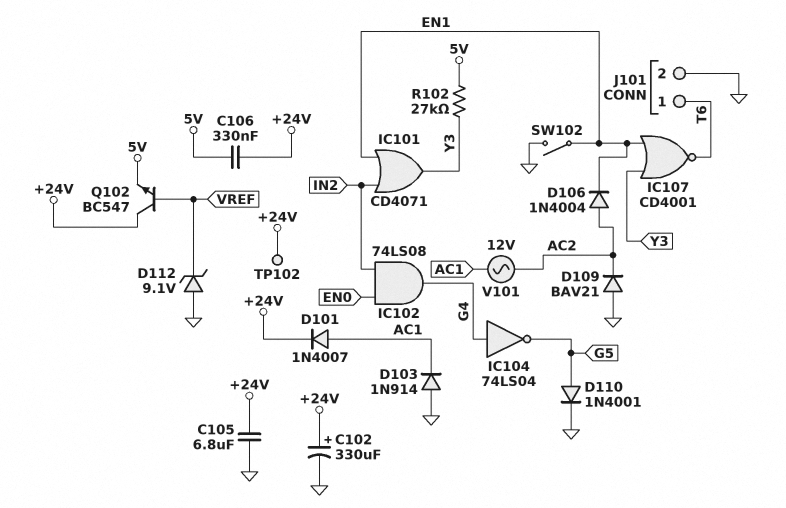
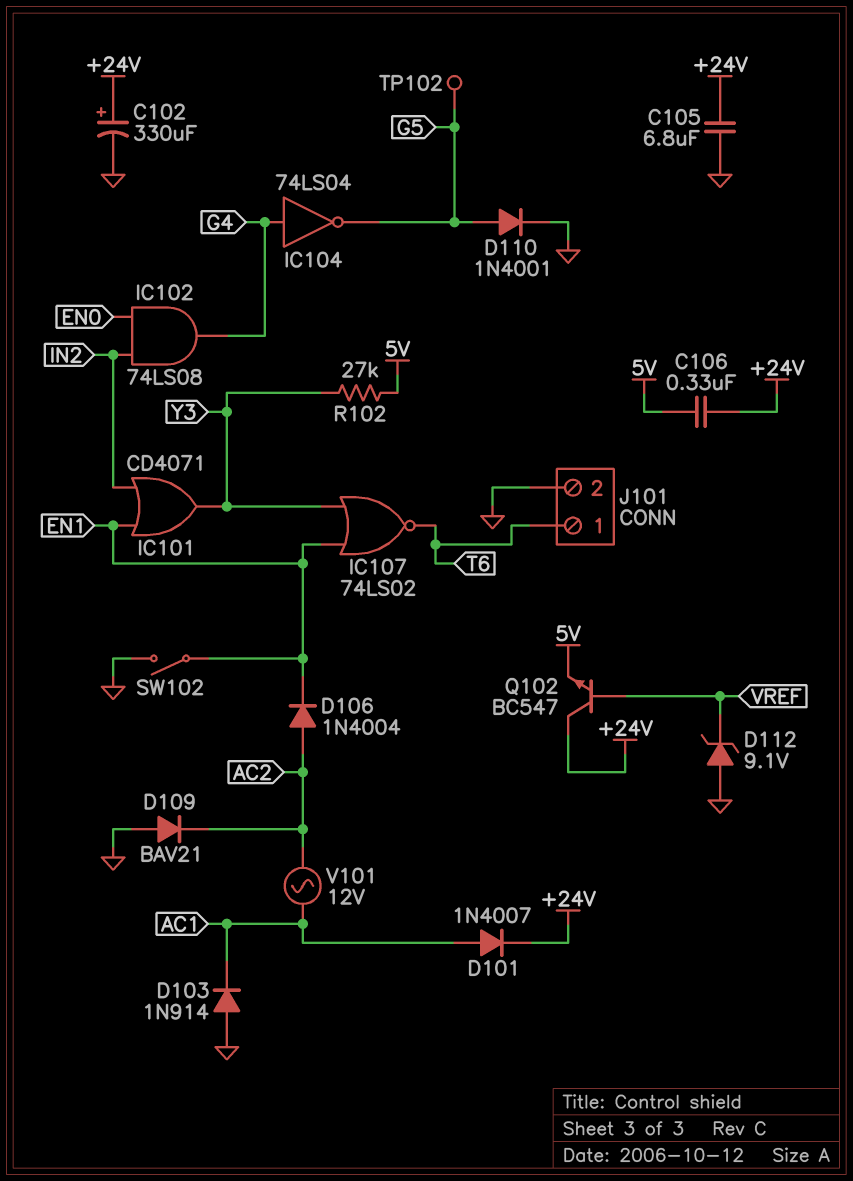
IC107: NOR CD4001 (in EN1, in Y3, out T6) -> NOR 74LS02 (in EN1, in Y3, out T6)
TP102: test point (+24V) -> test point (G5)

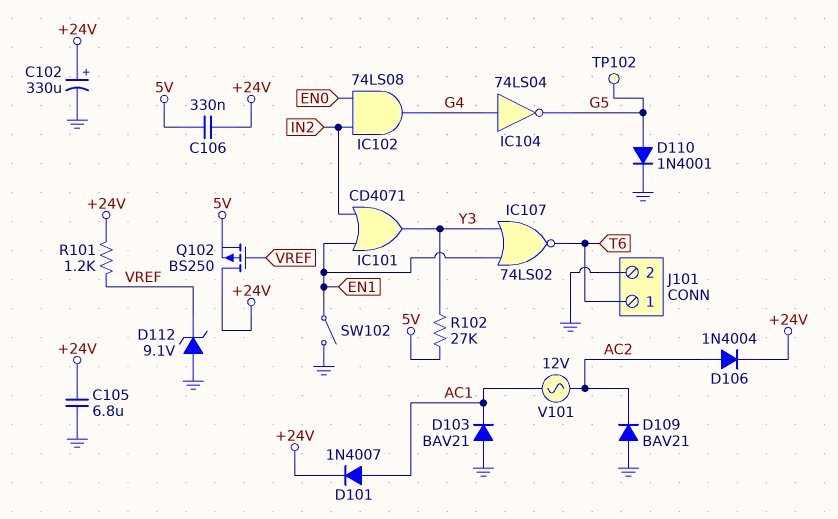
D103: diode 1N914 (A GND, K AC1) -> diode BAV21 (A GND, K AC1)
D106: diode 1N4004 (A AC2, K EN1) -> diode 1N4004 (A AC2, K +24V)
Q102: NPN BC547 (B VREF, C +24V, E 5V) -> PMOS BS250 (G VREF, D +24V, S 5V)
R101: none -> 1.2k (+24V, VREF)

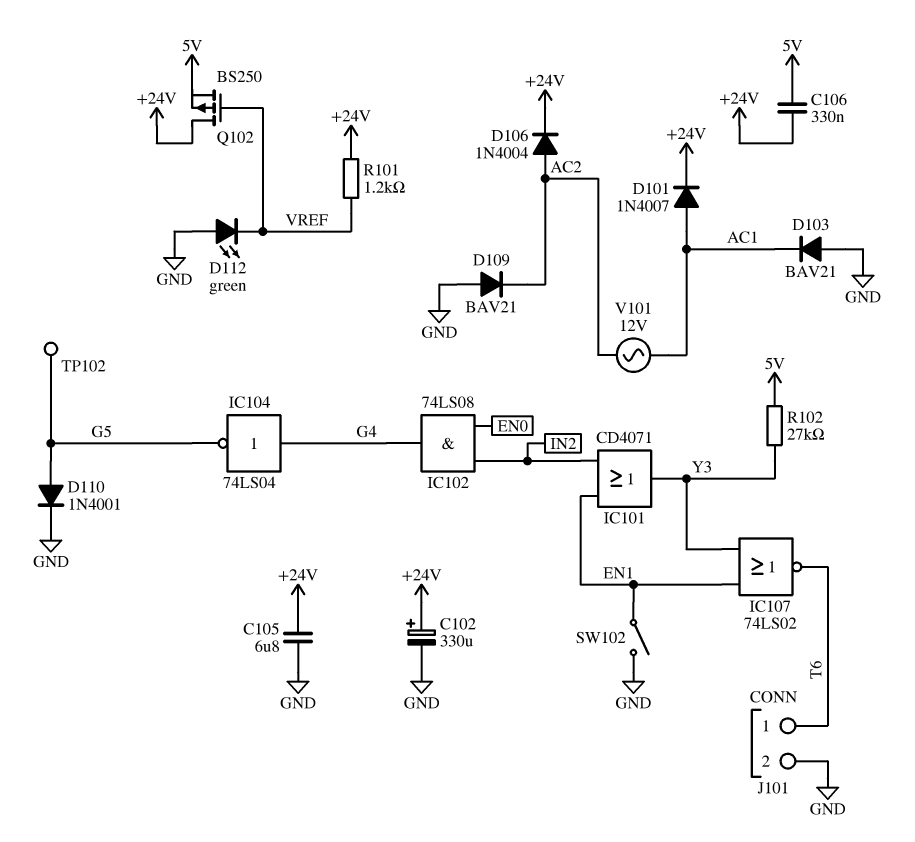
D112: zener 9.1V (A GND, K VREF) -> LED green (A GND, K VREF)

